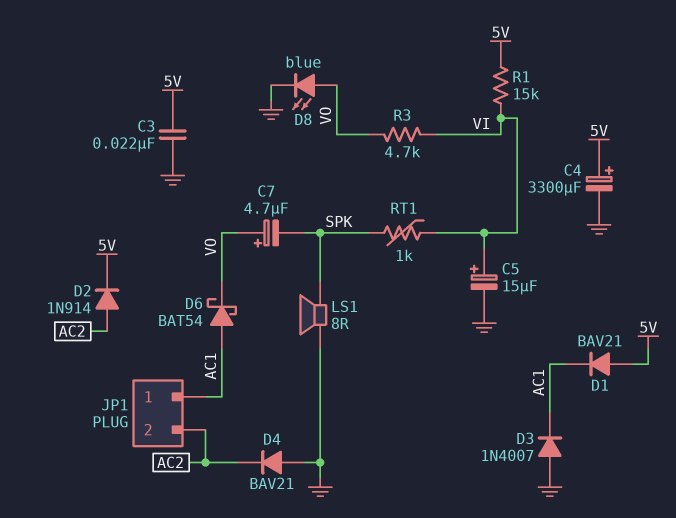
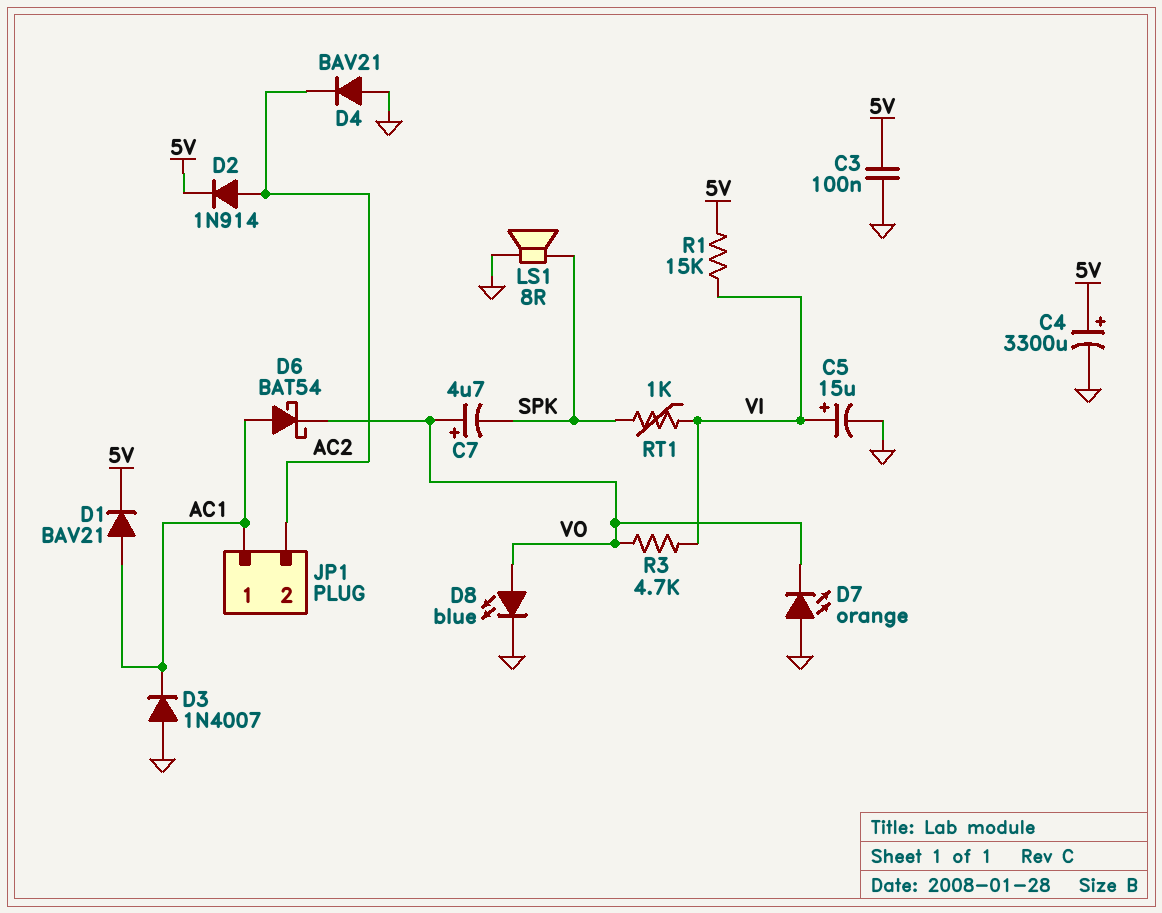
C3: 22nF (5V, GND) -> 100nF (5V, GND)
D1: diode BAV21 (A 5V, K AC1) -> diode BAV21 (A AC1, K 5V)
D7: none -> LED orange (A GND, K VO)

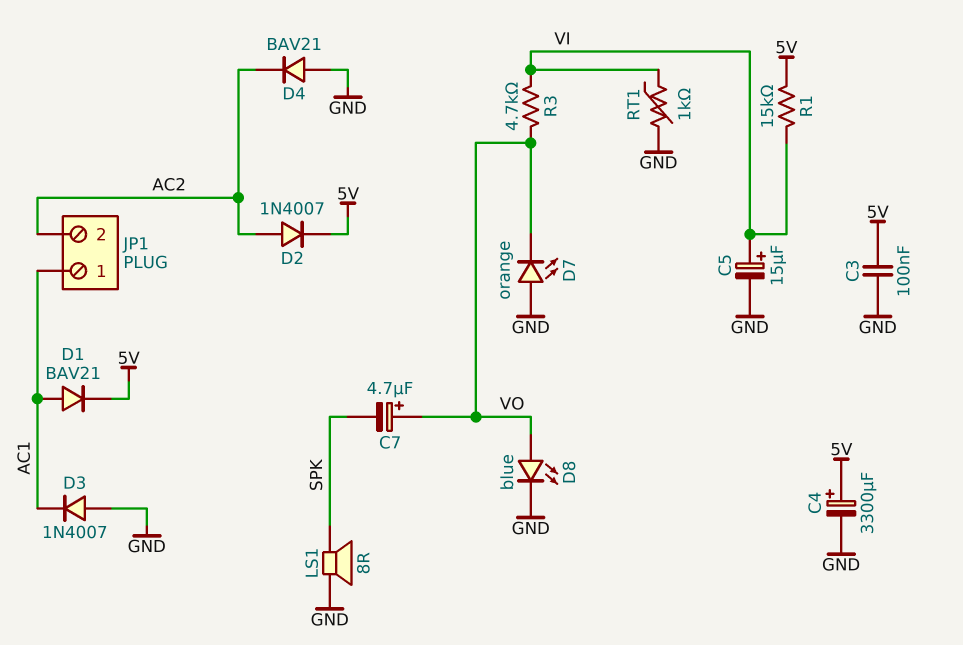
D2: diode 1N914 (A AC2, K 5V) -> diode 1N4007 (A AC2, K 5V)
D6: schottky BAT54 (A AC1, K VO) -> none
RT1: 1k (SPK, VI) -> 1k (GND, VI)

